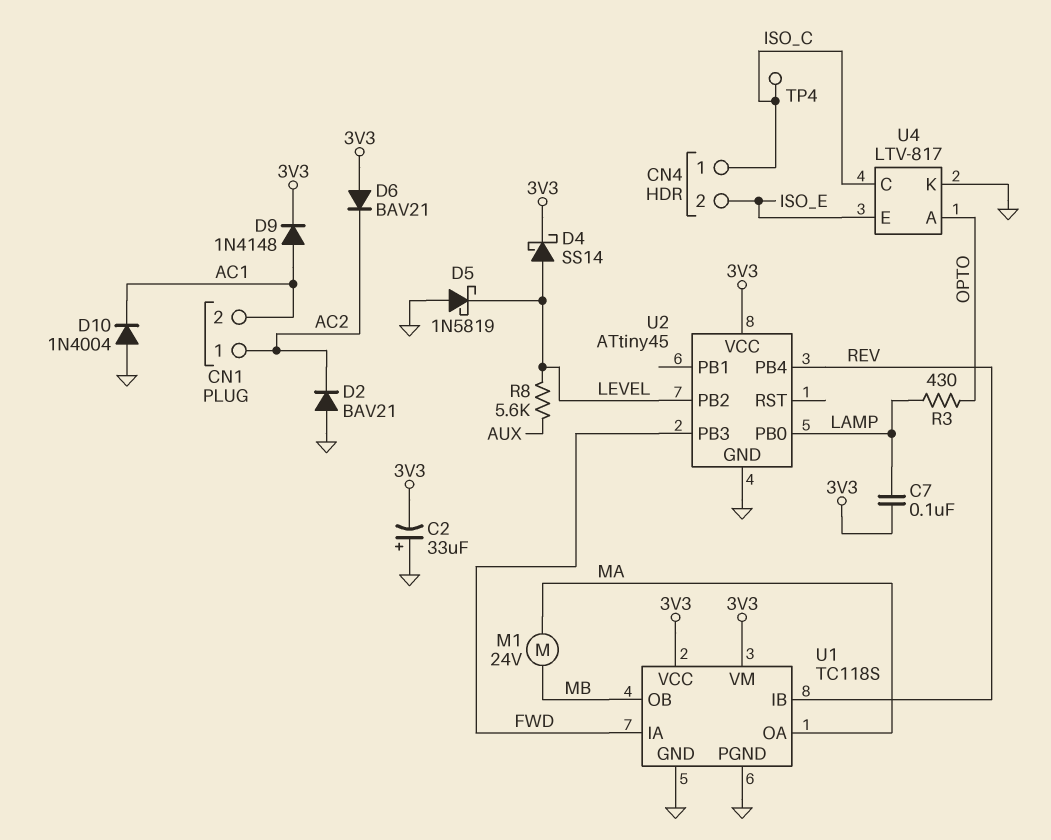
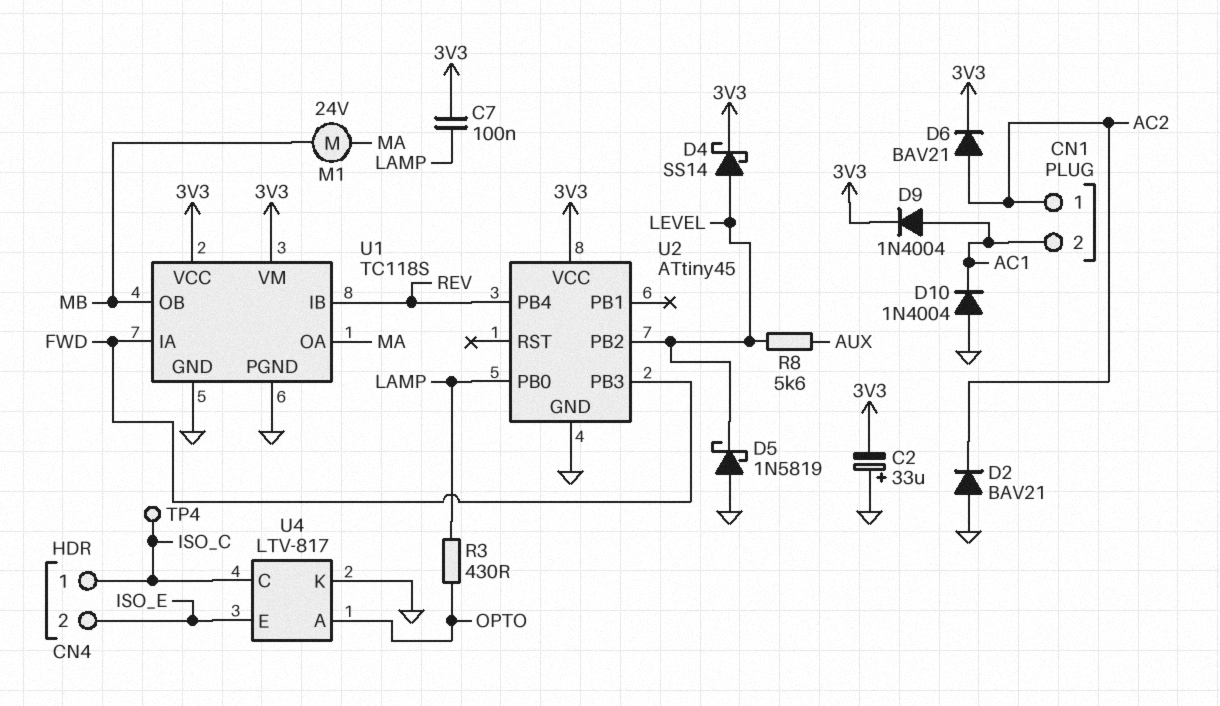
D6: diode BAV21 (A 3V3, K AC2) -> diode BAV21 (A AC2, K 3V3)
D9: diode 1N4148 (A AC1, K 3V3) -> diode 1N4004 (A AC1, K 3V3)

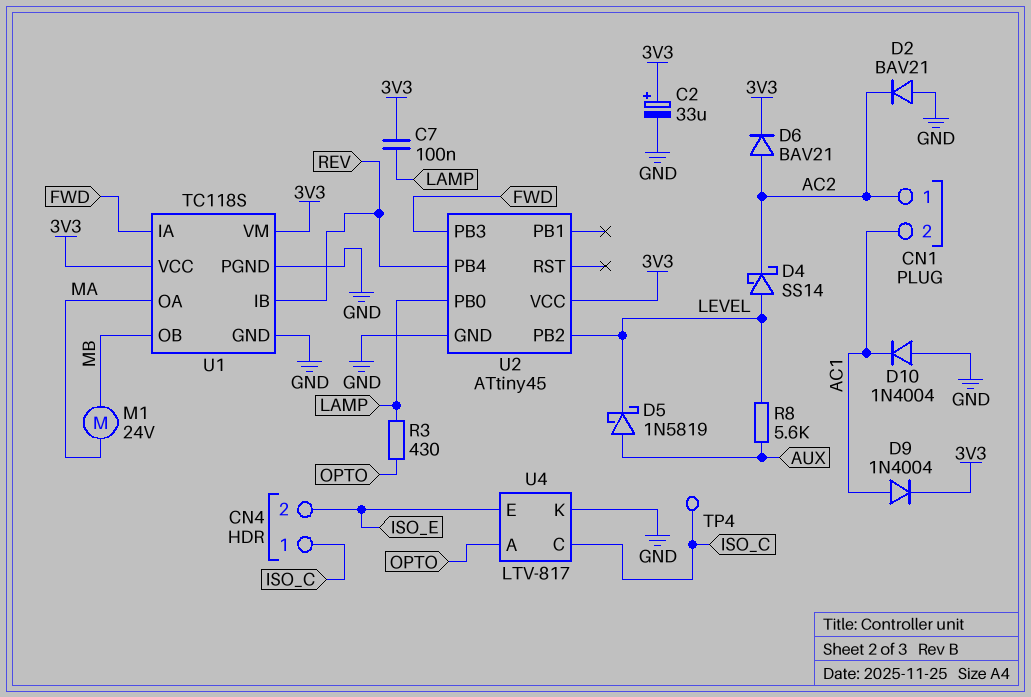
C2: 33uF (plus GND, minus 3V3) -> 33uF (plus 3V3, minus GND)
D4: schottky SS14 (A LEVEL, K 3V3) -> schottky SS14 (A LEVEL, K AC2)
D5: schottky 1N5819 (A GND, K LEVEL) -> schottky 1N5819 (A AUX, K LEVEL)

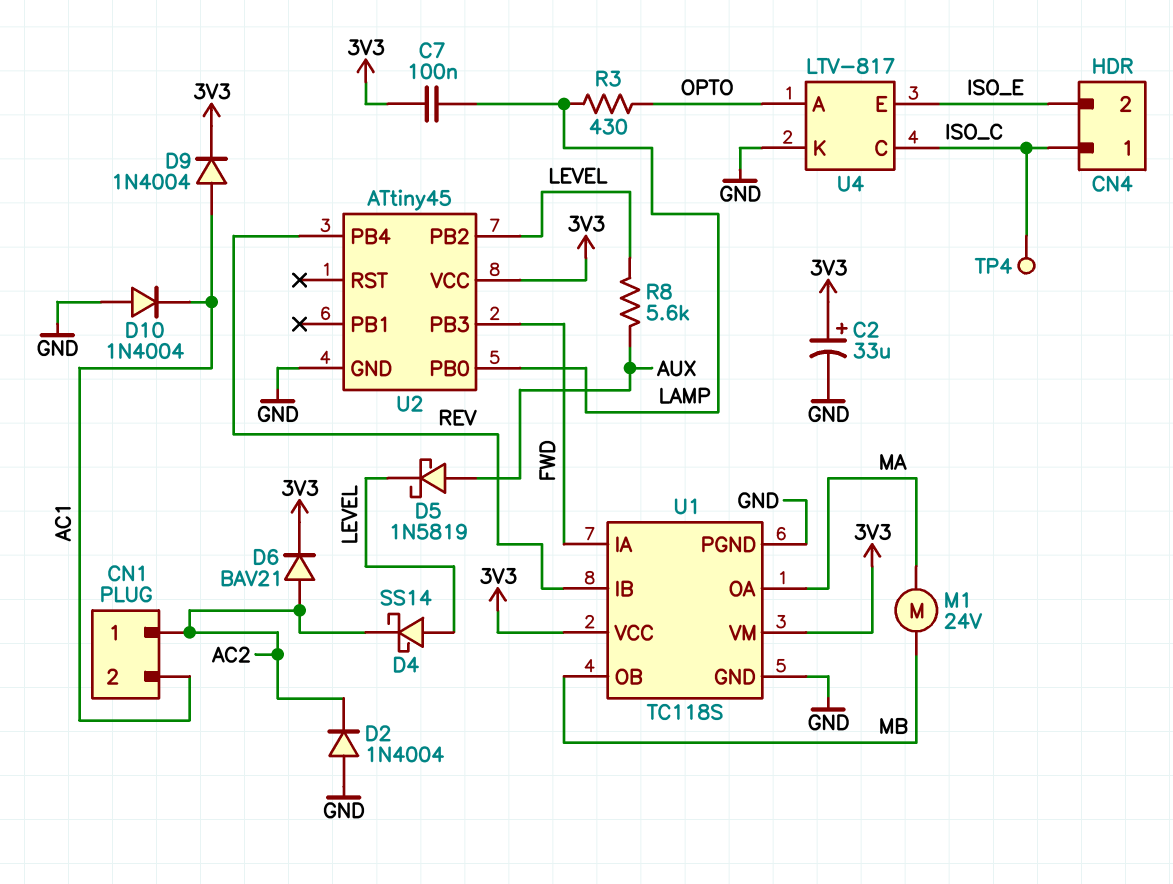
D2: diode BAV21 (A GND, K AC2) -> diode 1N4004 (A GND, K AC2)

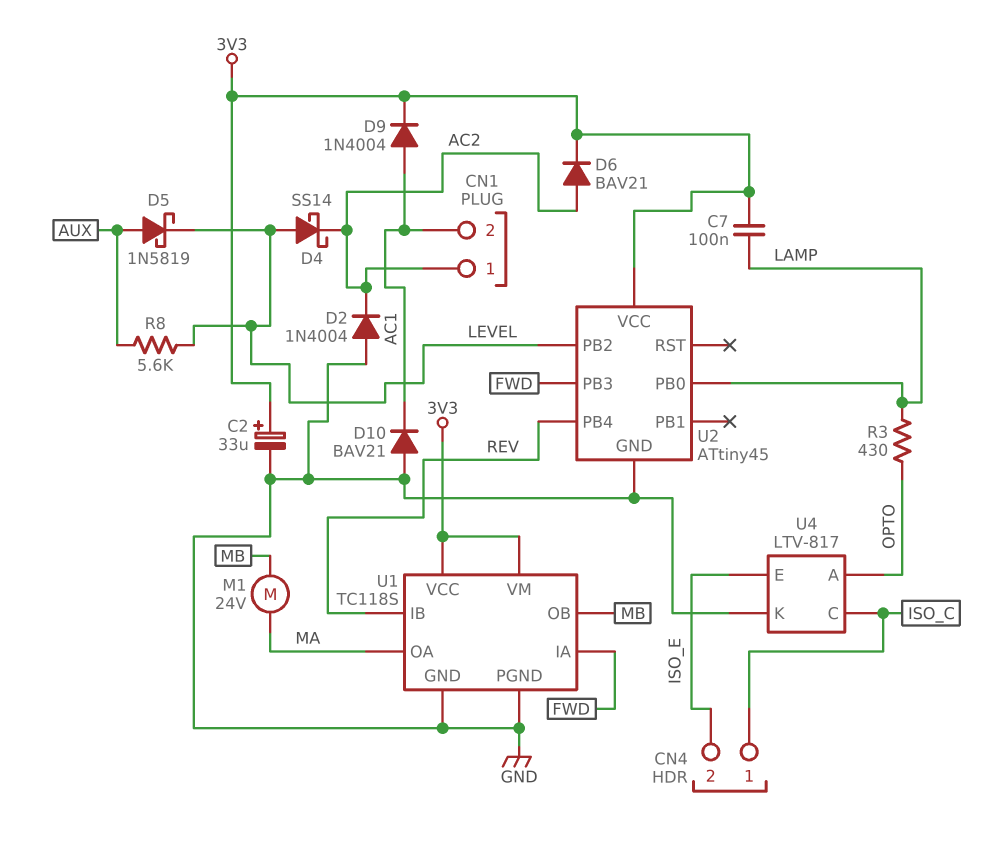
D10: diode 1N4004 (A GND, K AC1) -> diode BAV21 (A GND, K AC1)
TP4: test point (ISO_C) -> none

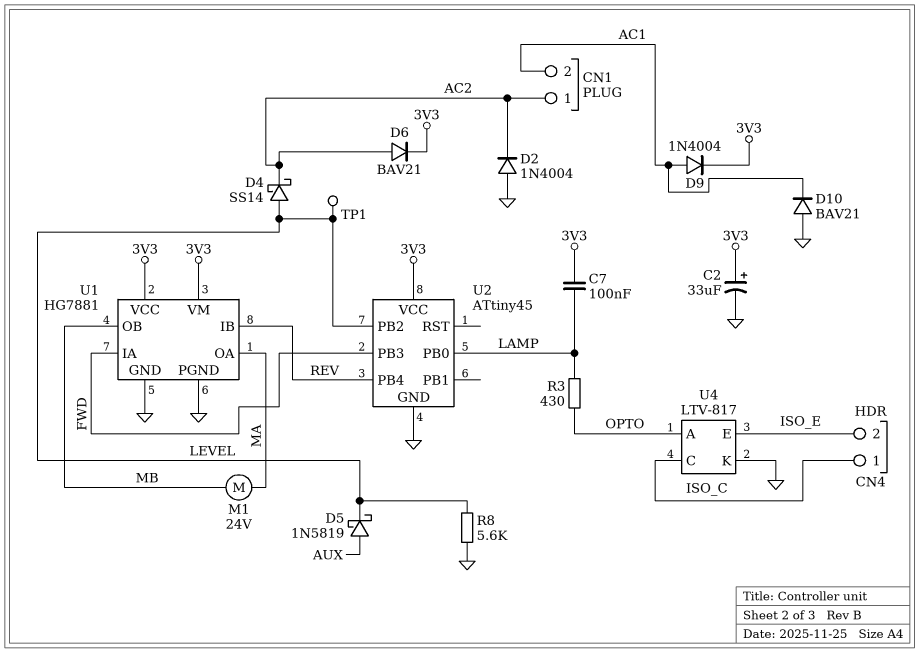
R8: 5.6k (AUX, LEVEL) -> 5.6k (GND, LEVEL)
TP1: none -> test point (LEVEL)
U1: TC118S -> HG7881

